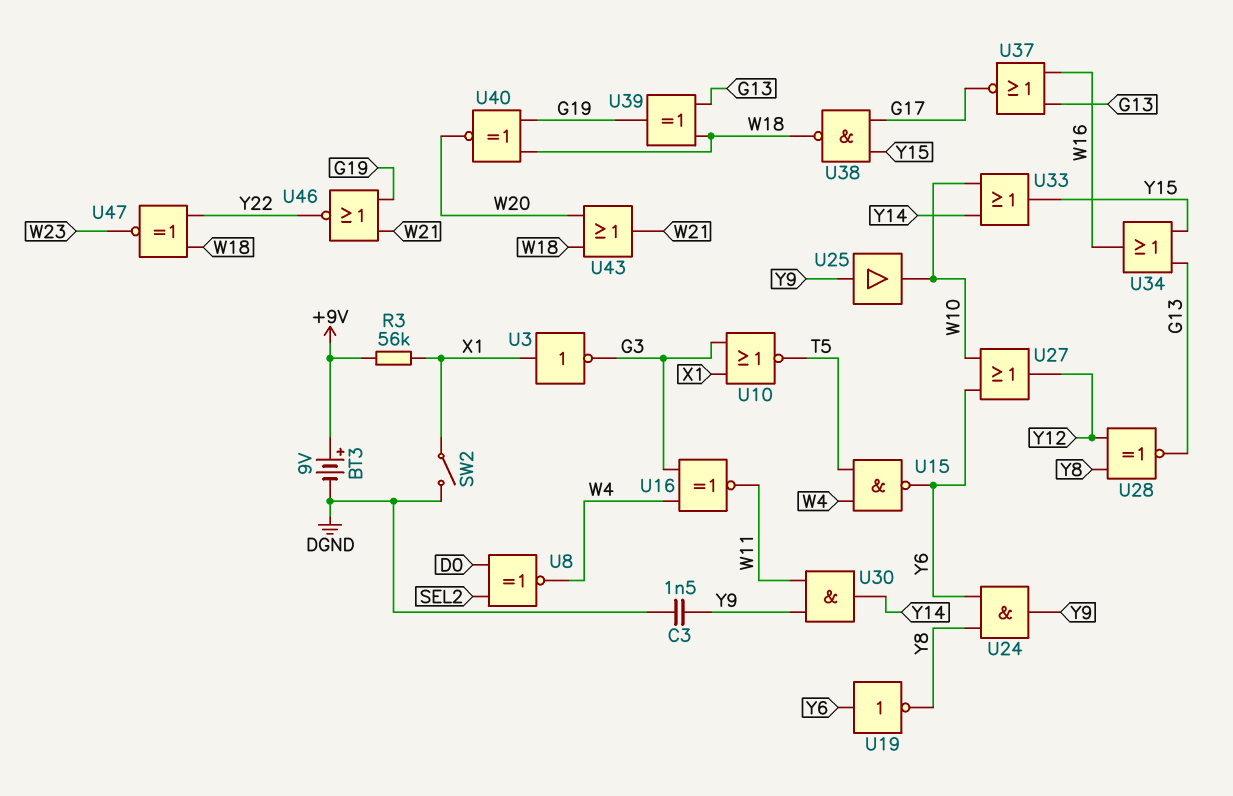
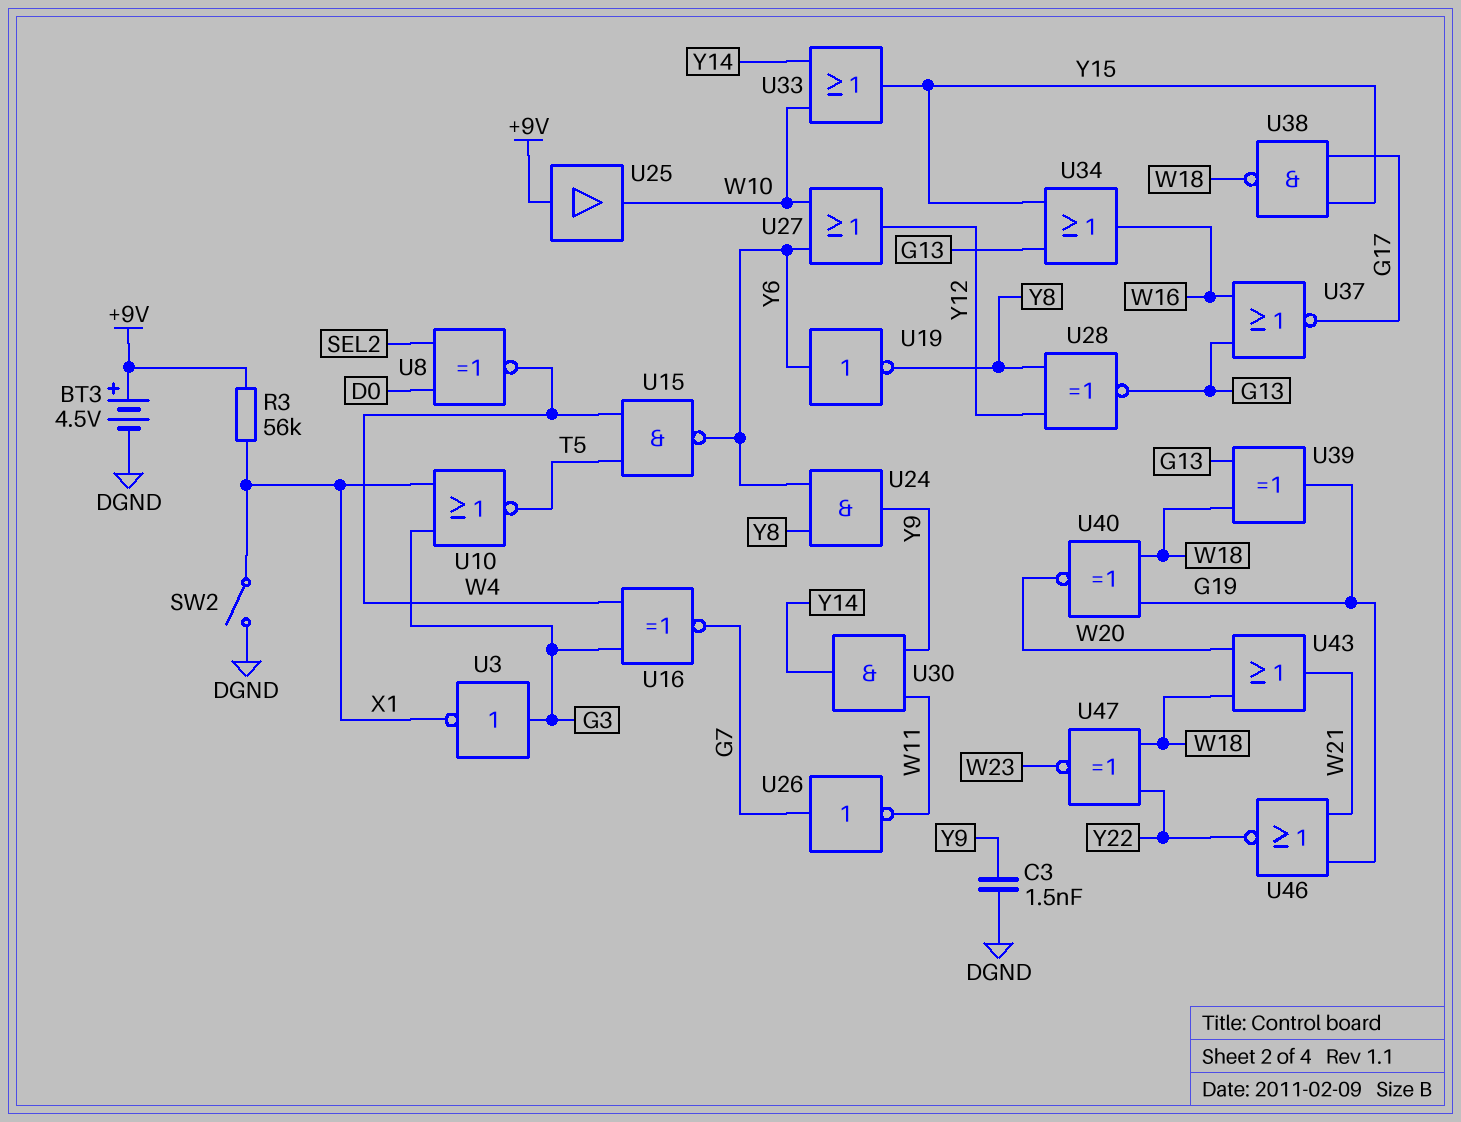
BT3: 9V (plus +9V, minus DGND) -> 4.5V (plus +9V, minus DGND)
U3: NOT (in X1, out G3) -> NOT (in G3, out X1)
U16: XNOR (in G3, in W4, out W11) -> XNOR (in G3, in W4, out G7)
U25: buffer (in Y9, out W10) -> buffer (in +9V, out W10)
U26: none -> NOT (in G7, out W11)

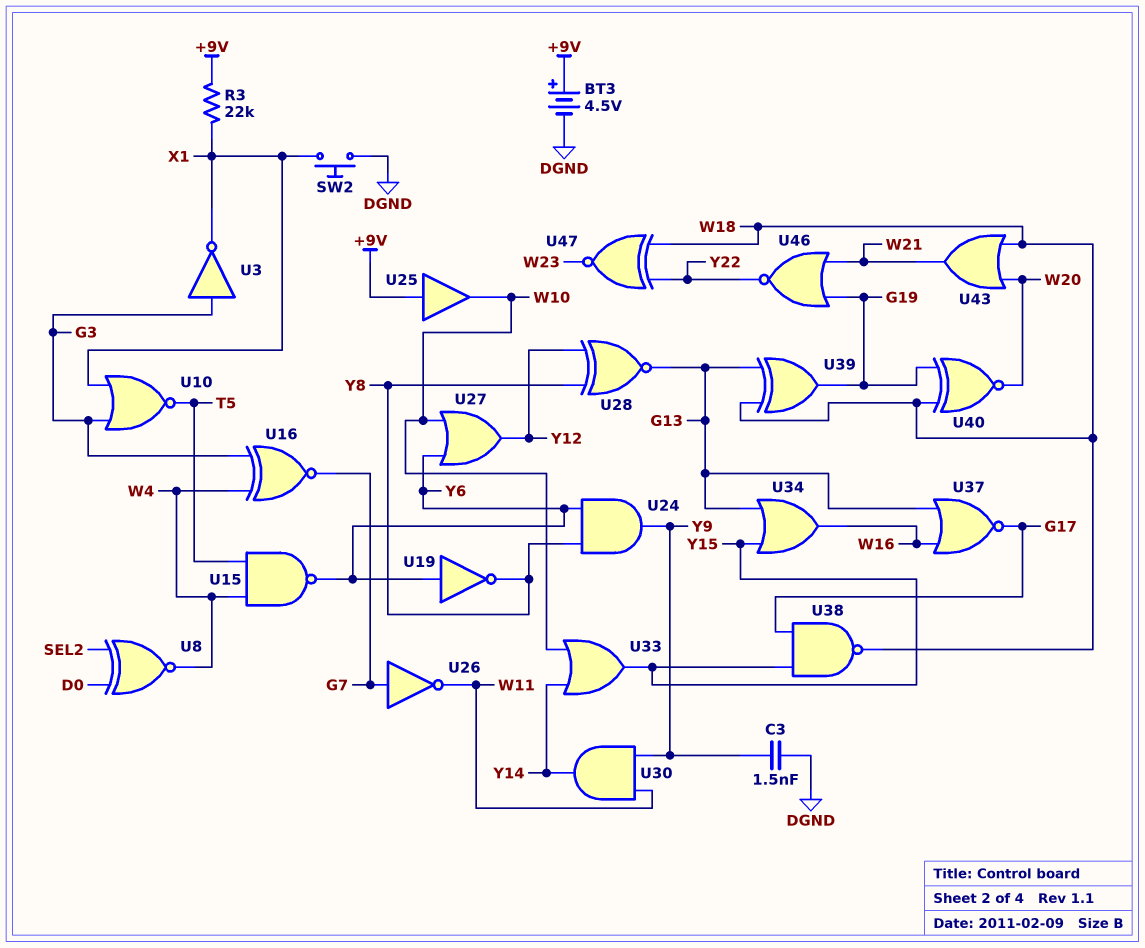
R3: 56k (+9V, X1) -> 22k (+9V, X1)
SW2: switch (DGND, X1) -> button (DGND, X1)

